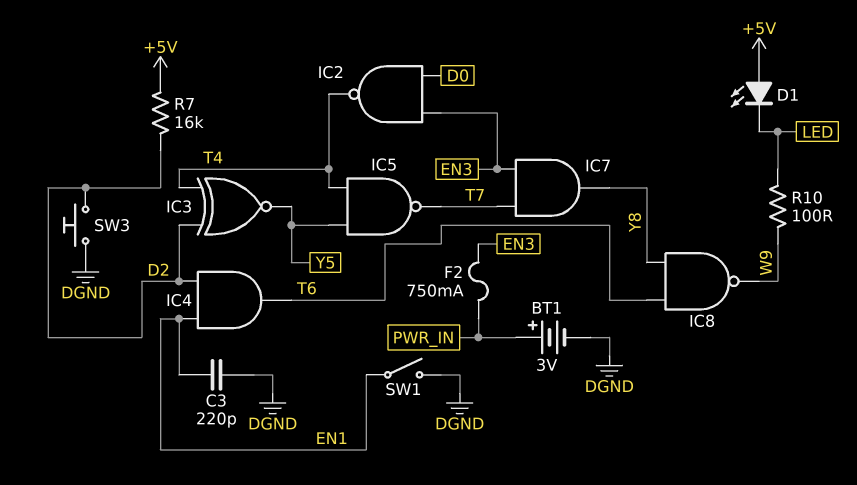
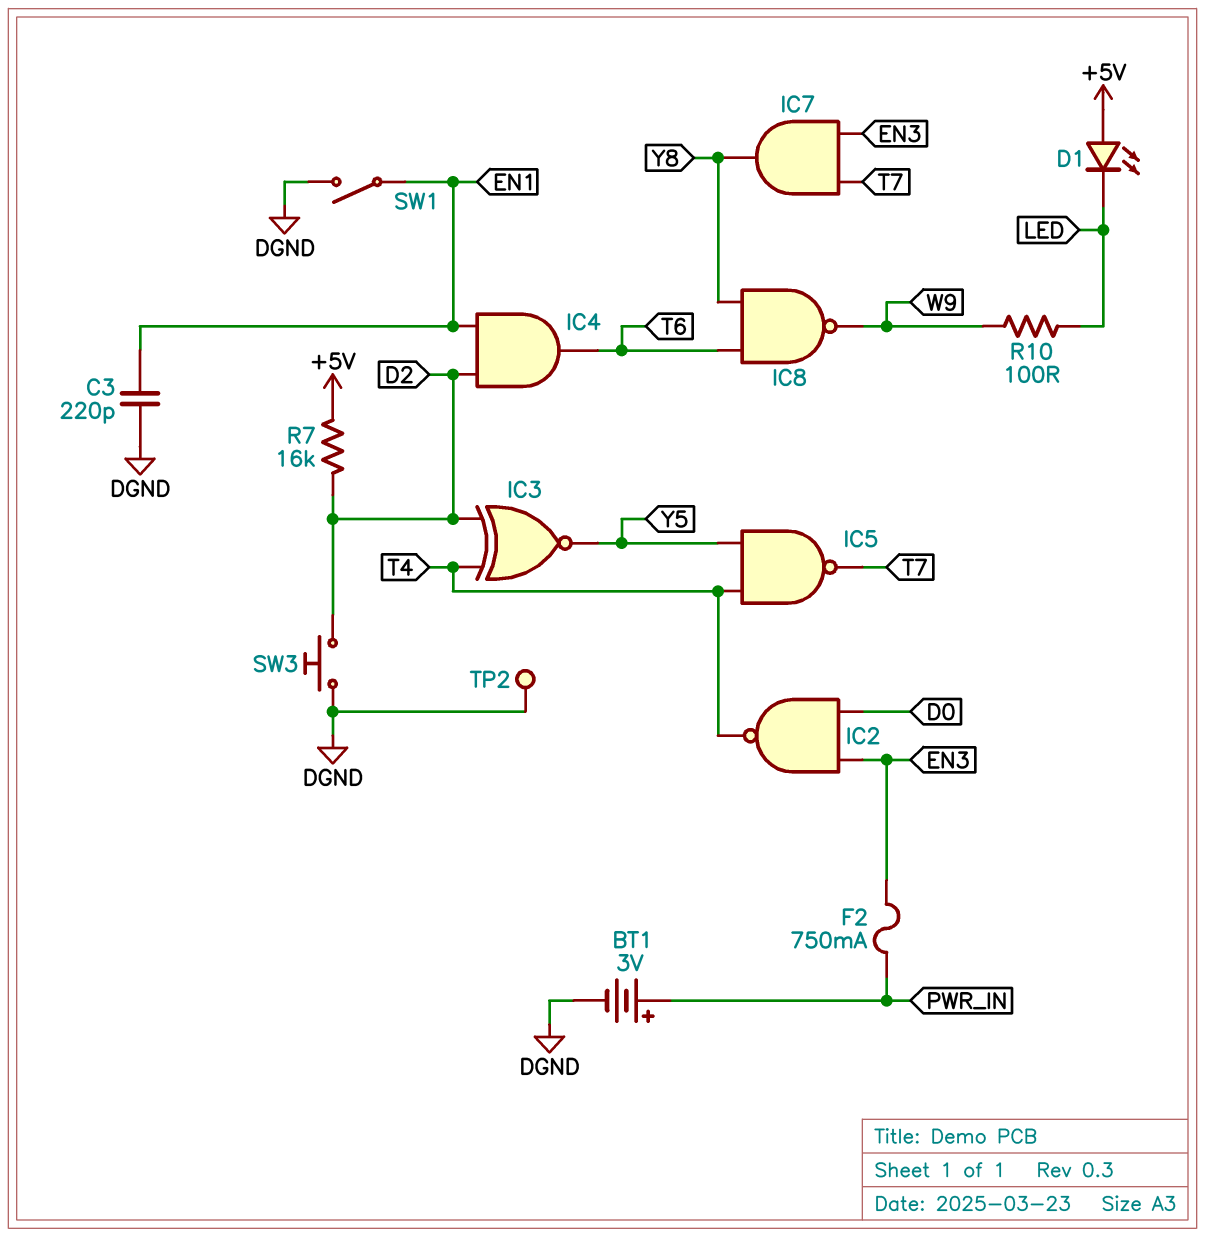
TP2: none -> test point (DGND)

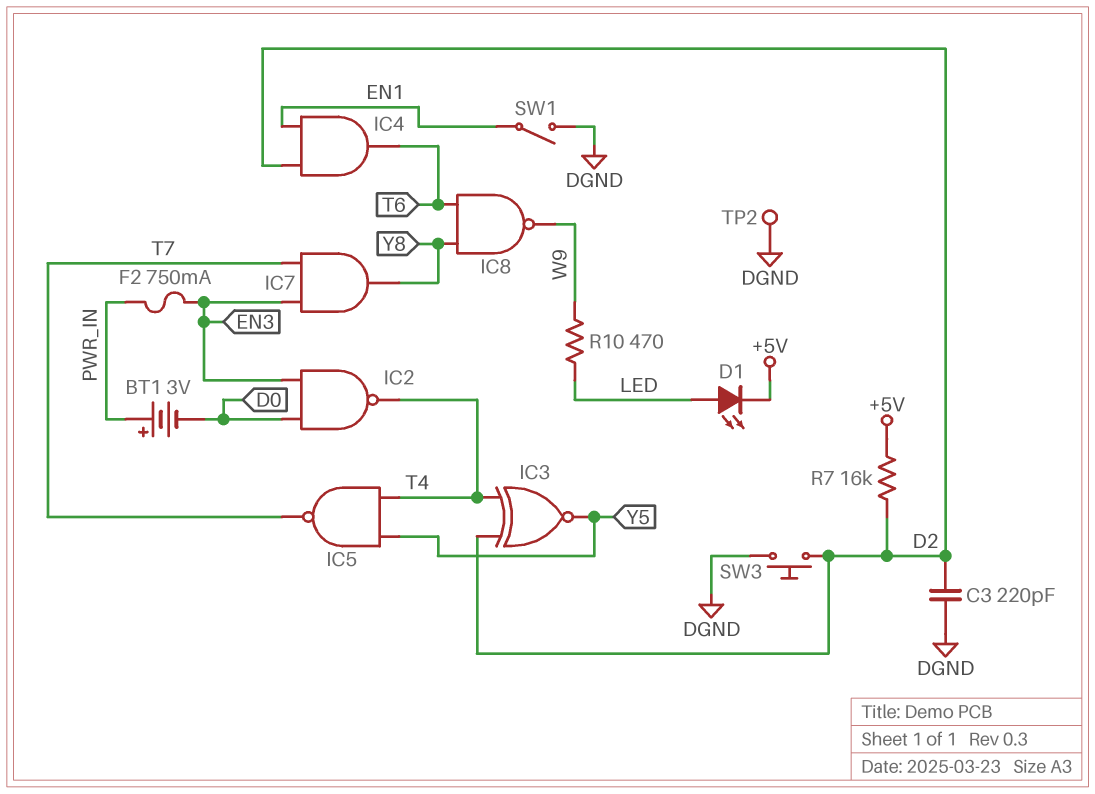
BT1: 3V (plus PWR_IN, minus DGND) -> 3V (plus PWR_IN, minus D0)
C3: 220pF (DGND, EN1) -> 220pF (D2, DGND)
D1: LED (A +5V, K LED) -> LED (A LED, K +5V)
R10: 100 (LED, W9) -> 470 (LED, W9)

